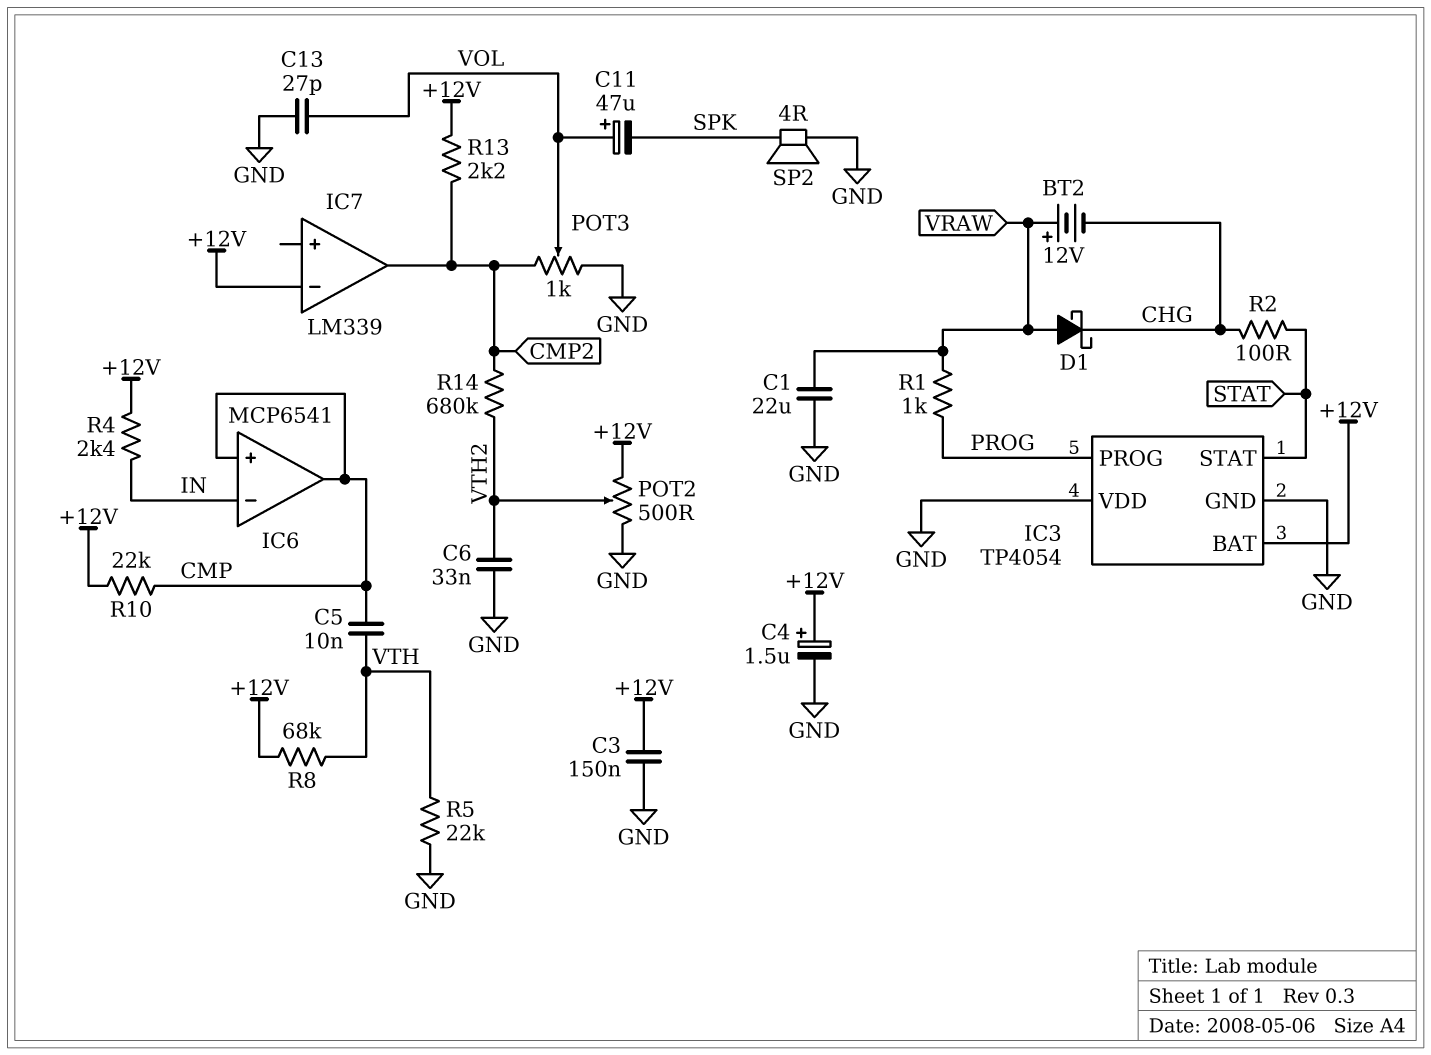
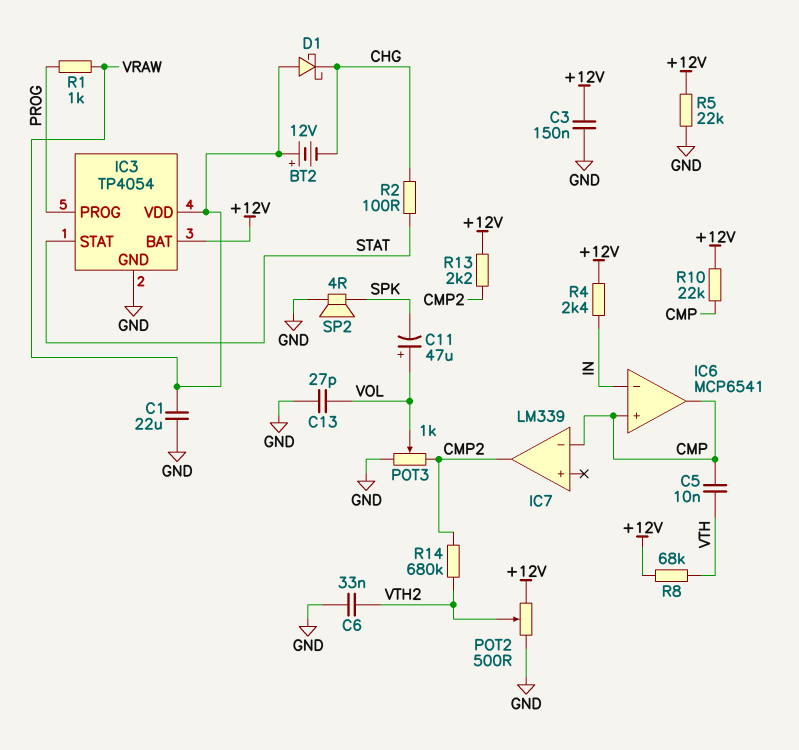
C4: 1.5uF (plus +12V, minus GND) -> none
IC3 pin VDD: GND -> VRAW
IC7 pin in-: +12V -> CMP
R5: 22k (GND, VTH) -> 22k (+12V, GND)

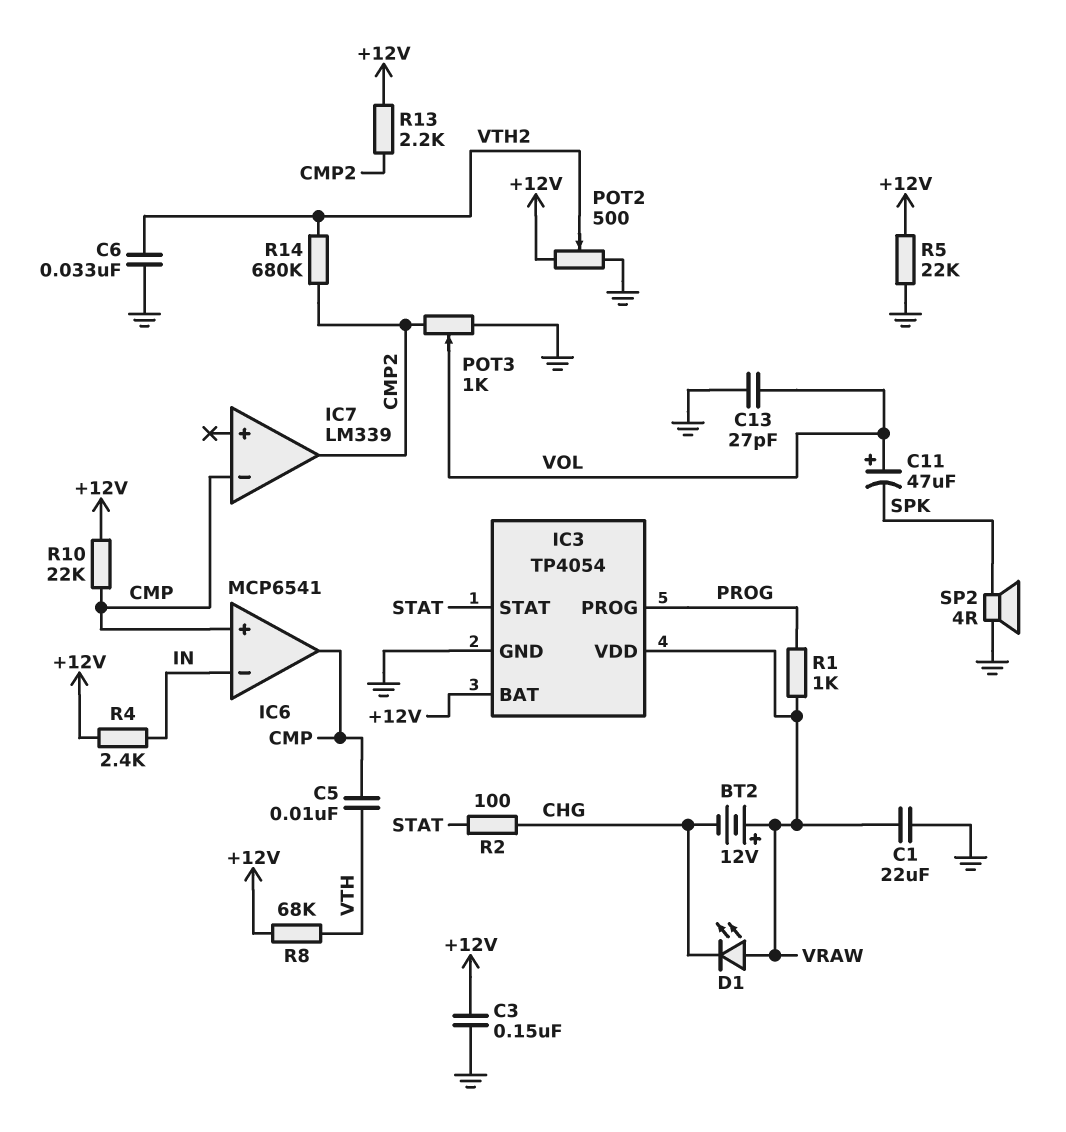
D1: schottky (A VRAW, K CHG) -> LED (A VRAW, K CHG)

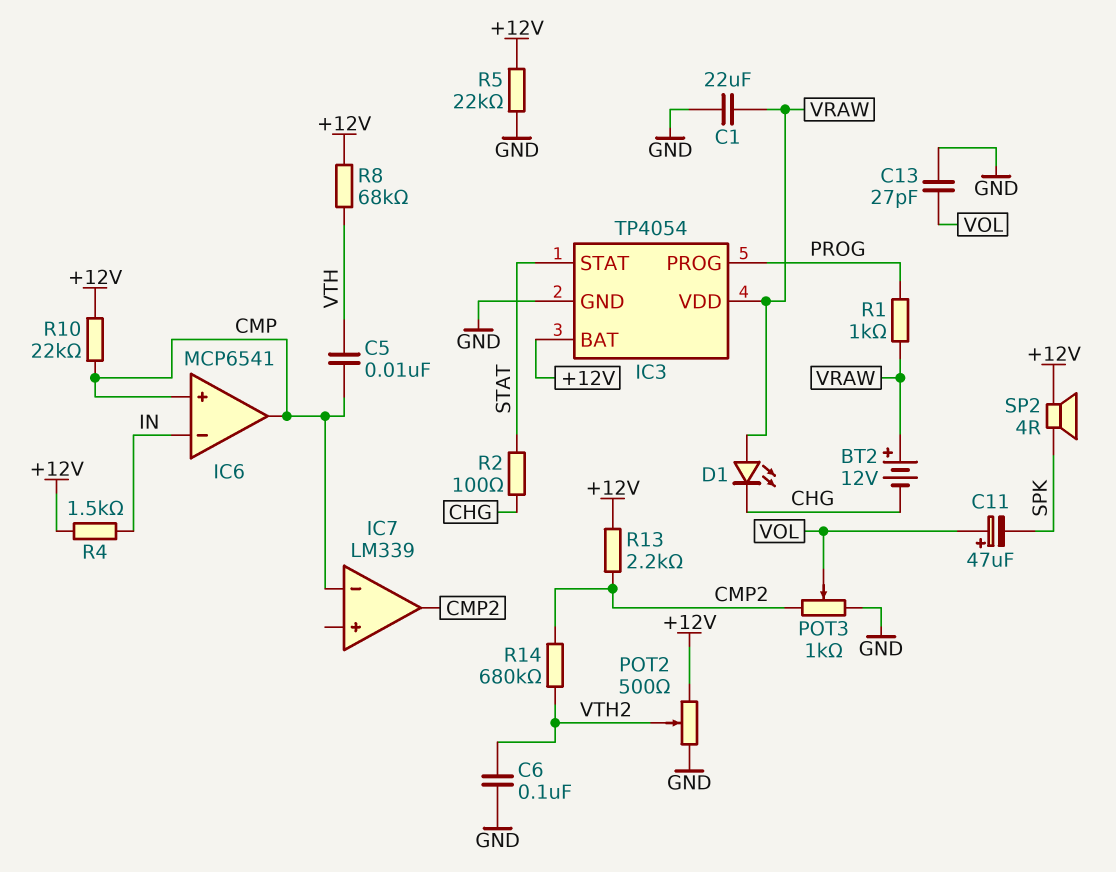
C3: 150nF (+12V, GND) -> none
C6: 33nF (GND, VTH2) -> 100nF (GND, VTH2)
R4: 2.4k (+12V, IN) -> 1.5k (+12V, IN)
SP2: speaker 4R (GND, SPK) -> speaker 4R (+12V, SPK)

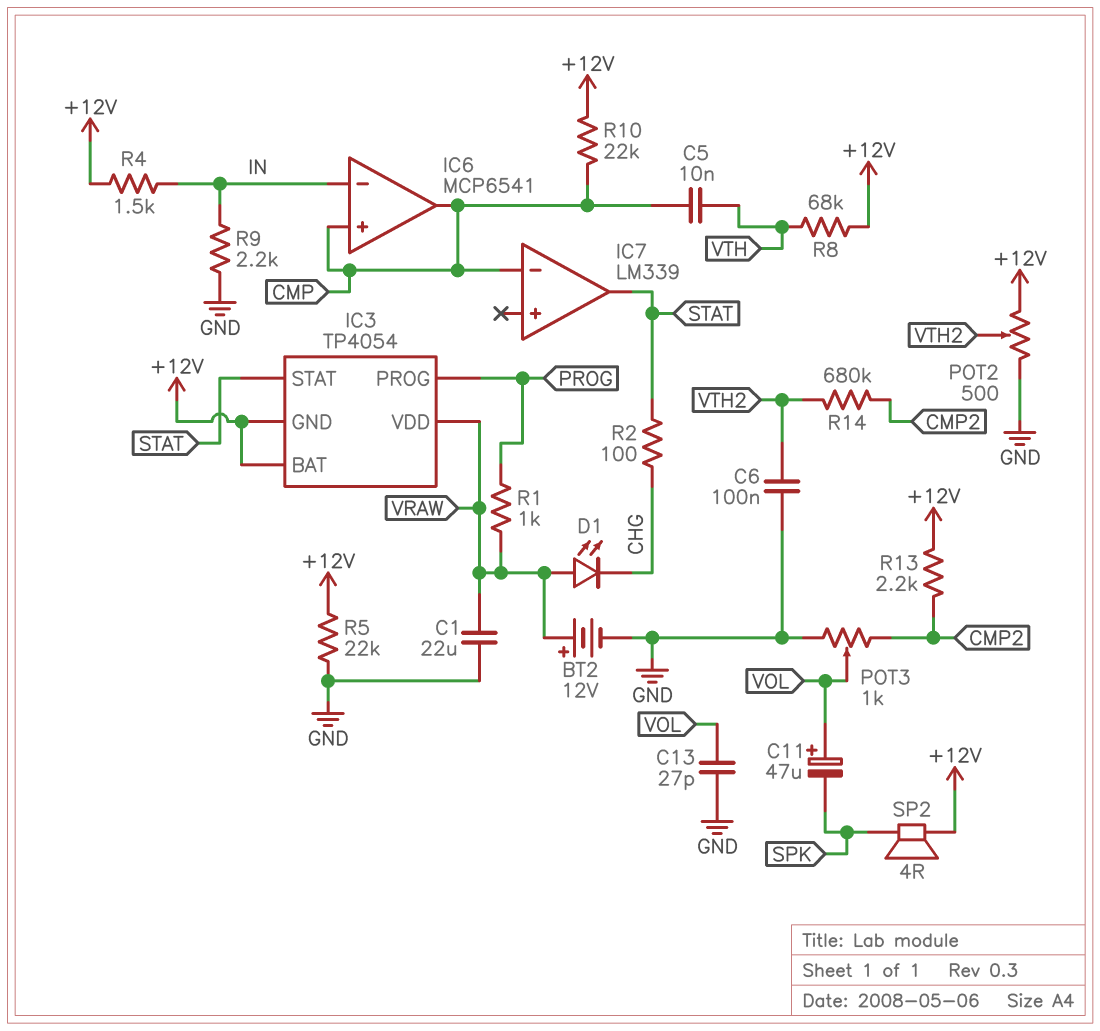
BT2: 12V (plus VRAW, minus CHG) -> 12V (plus VRAW, minus GND)
IC3 pin GND: GND -> +12V
IC7 pin out: CMP2 -> STAT
R9: none -> 2.2k (GND, IN)

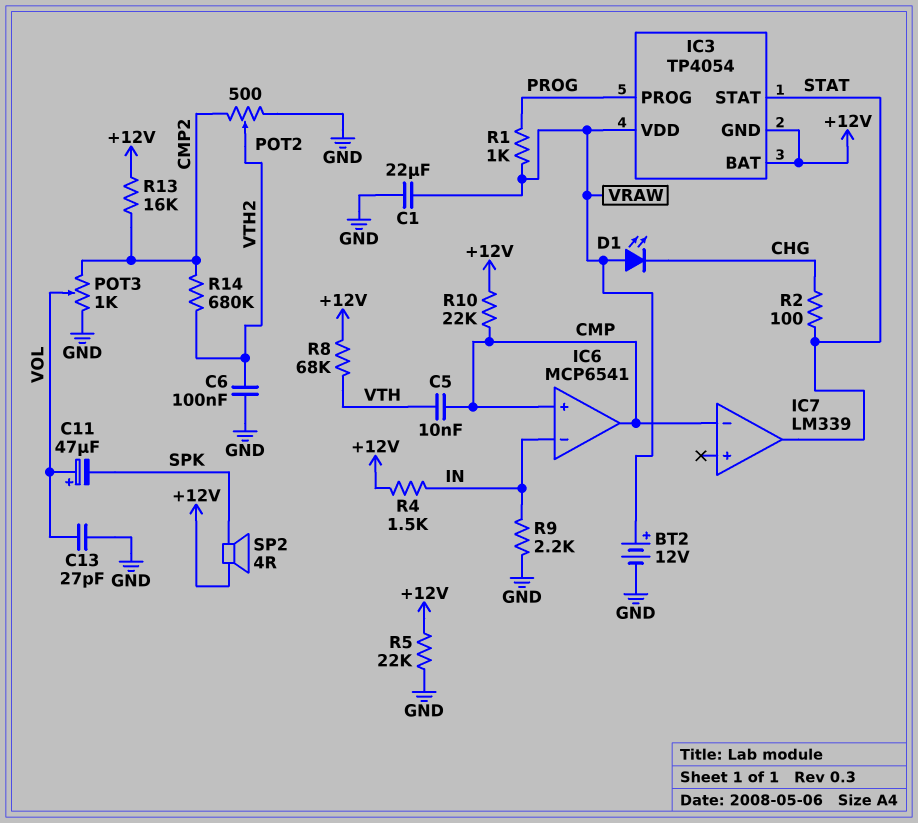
POT2: 500 (+12V, GND, wiper VTH2) -> 500 (CMP2, GND, wiper VTH2)
R13: 2.2k (+12V, CMP2) -> 16k (+12V, CMP2)

